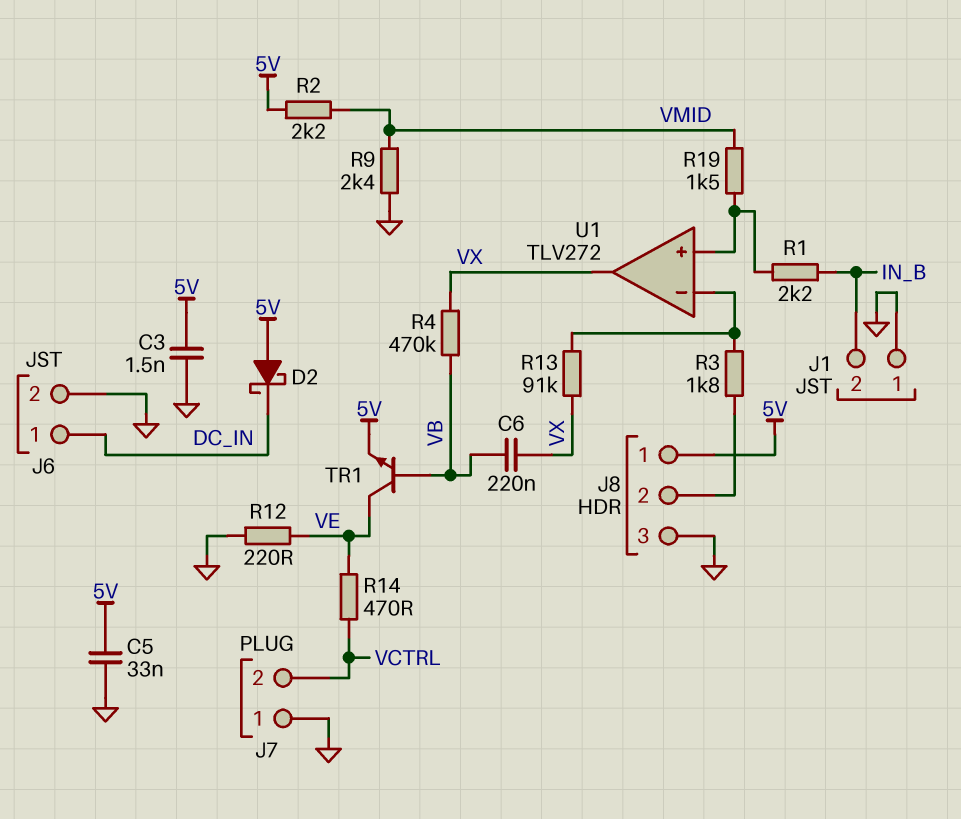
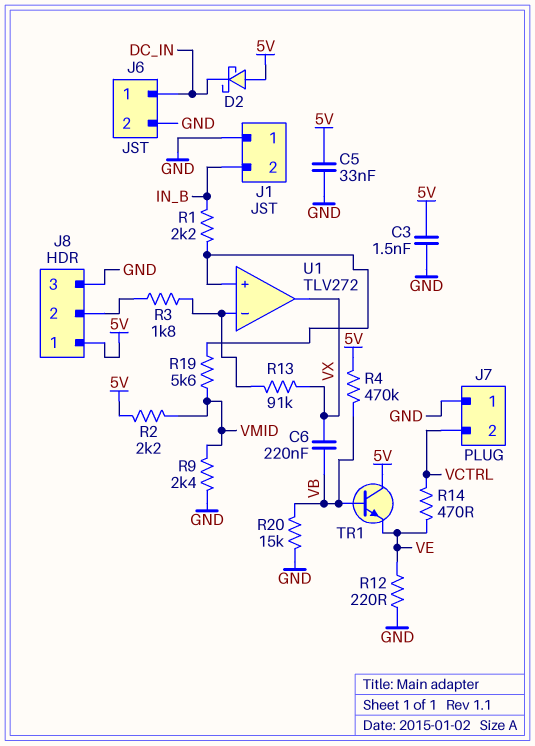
R4: 470k (VB, VX) -> 470k (5V, VB)
R19: 1.5k (U1/in+, VMID) -> 5.6k (U1/in+, VMID)
R20: none -> 15k (GND, VB)
TR1: NPN (B VB, C VE, E 5V) -> NPN (B VB, C 5V, E VE)

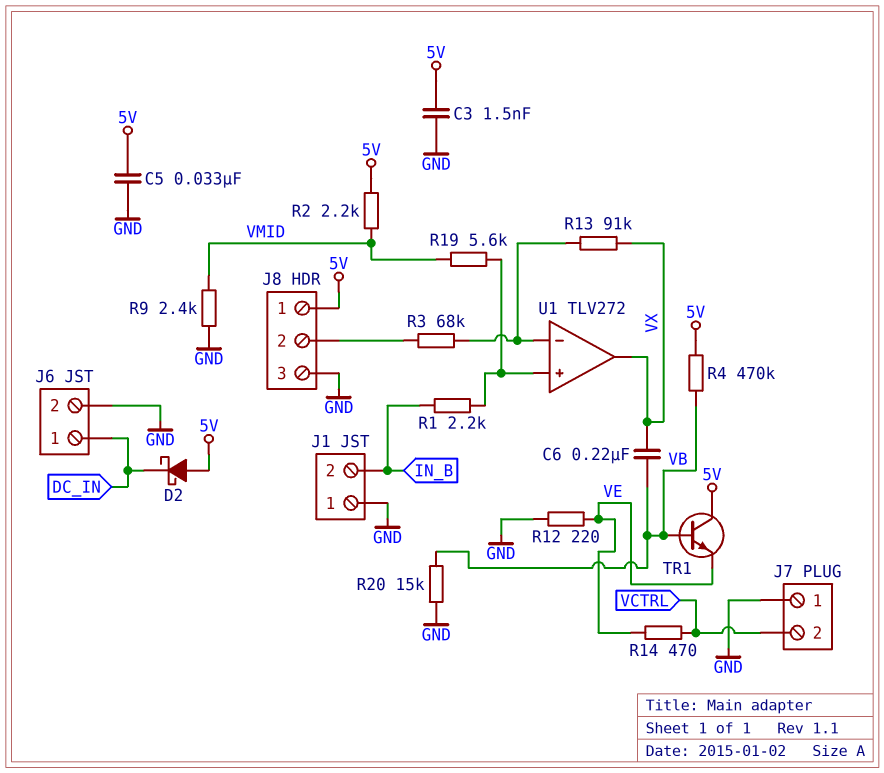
R3: 1.8k (J8/2, U1/in-) -> 68k (J8/2, U1/in-)

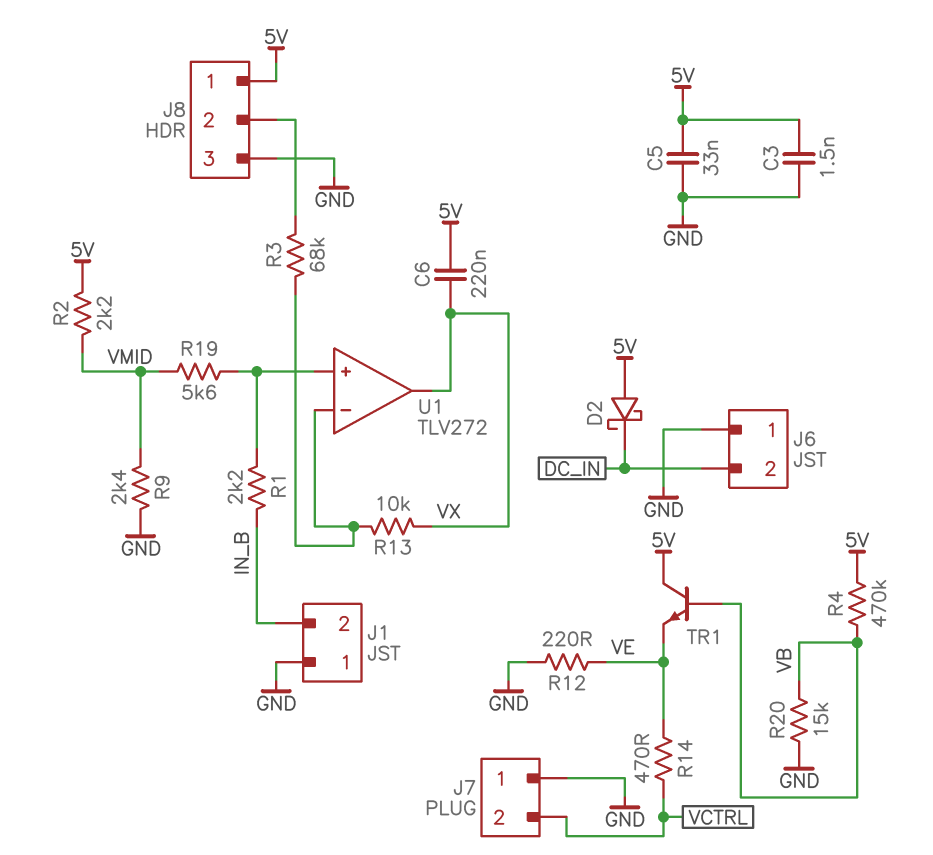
C6: 220nF (VB, VX) -> 220nF (5V, VX)
J6 pin 1: DC_IN -> GND
J6 pin 2: GND -> DC_IN
R13: 91k (U1/in-, VX) -> 10k (U1/in-, VX)

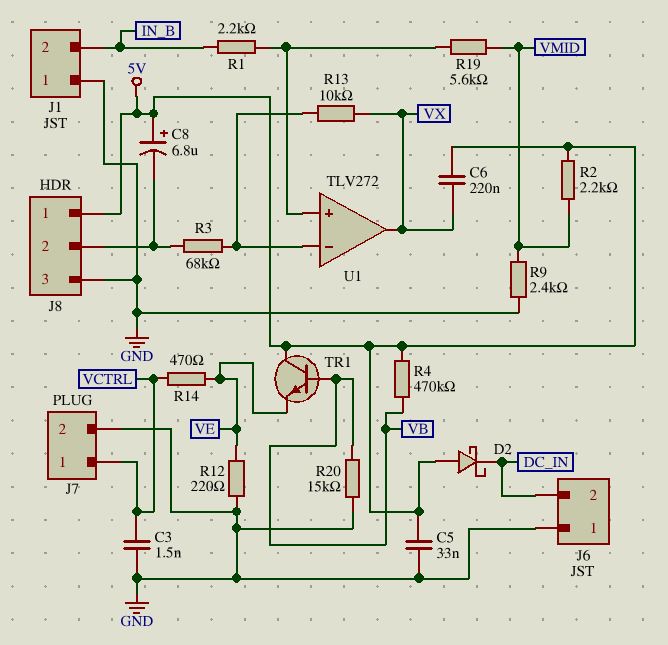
C3: 1.5nF (5V, GND) -> 1.5nF (GND, VCTRL)
C8: none -> 6.8uF (plus 5V, minus J8/2)
J7 pin 1: GND -> VCTRL
J7 pin 2: VCTRL -> GND

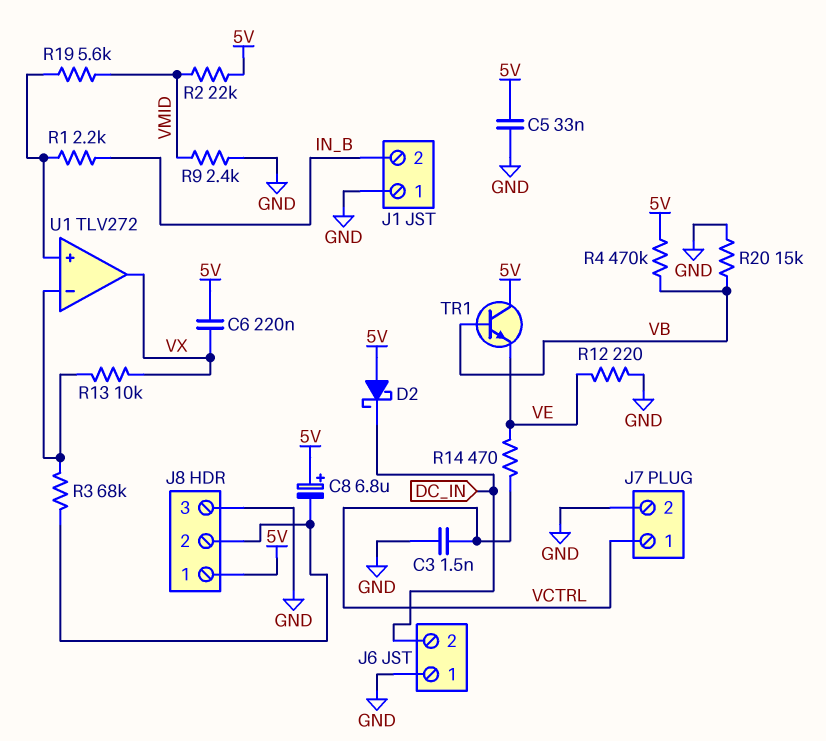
R2: 2.2k (5V, VMID) -> 22k (5V, VMID)

